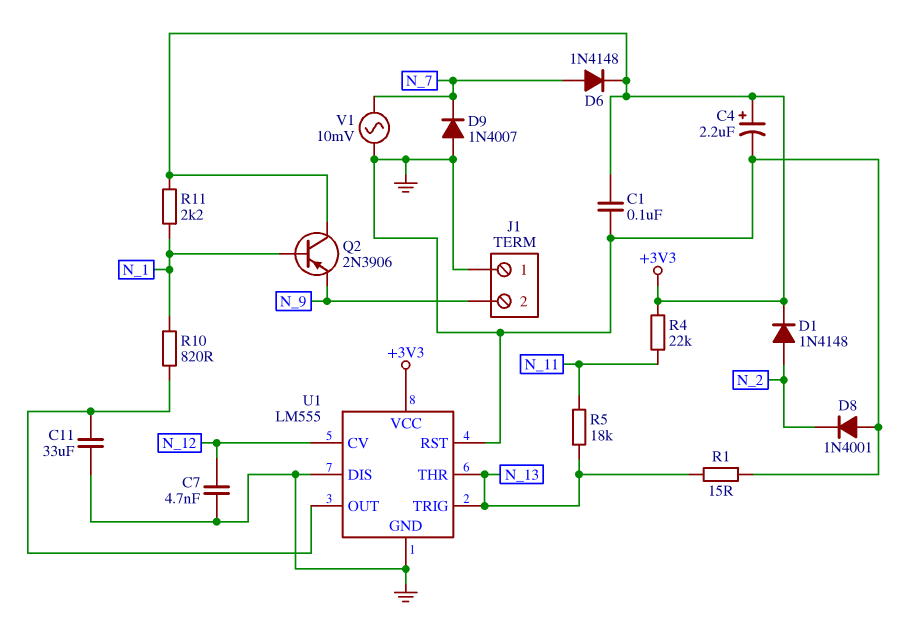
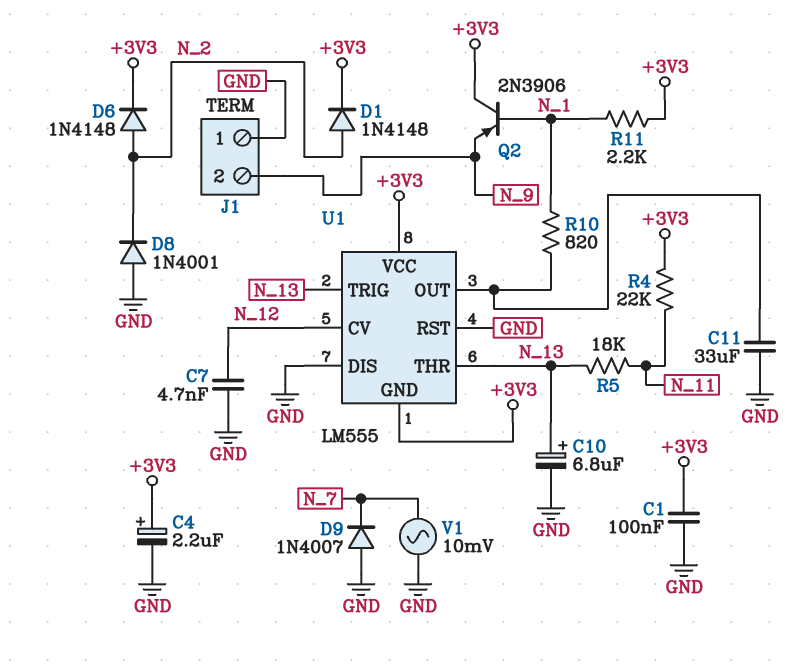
C10: none -> 6.8uF (plus N_13, minus GND)
D6: diode 1N4148 (A N_7, K +3V3) -> diode 1N4148 (A N_2, K +3V3)
R1: 15 (GND, N_13) -> none
U1 pin GND: GND -> +3V3

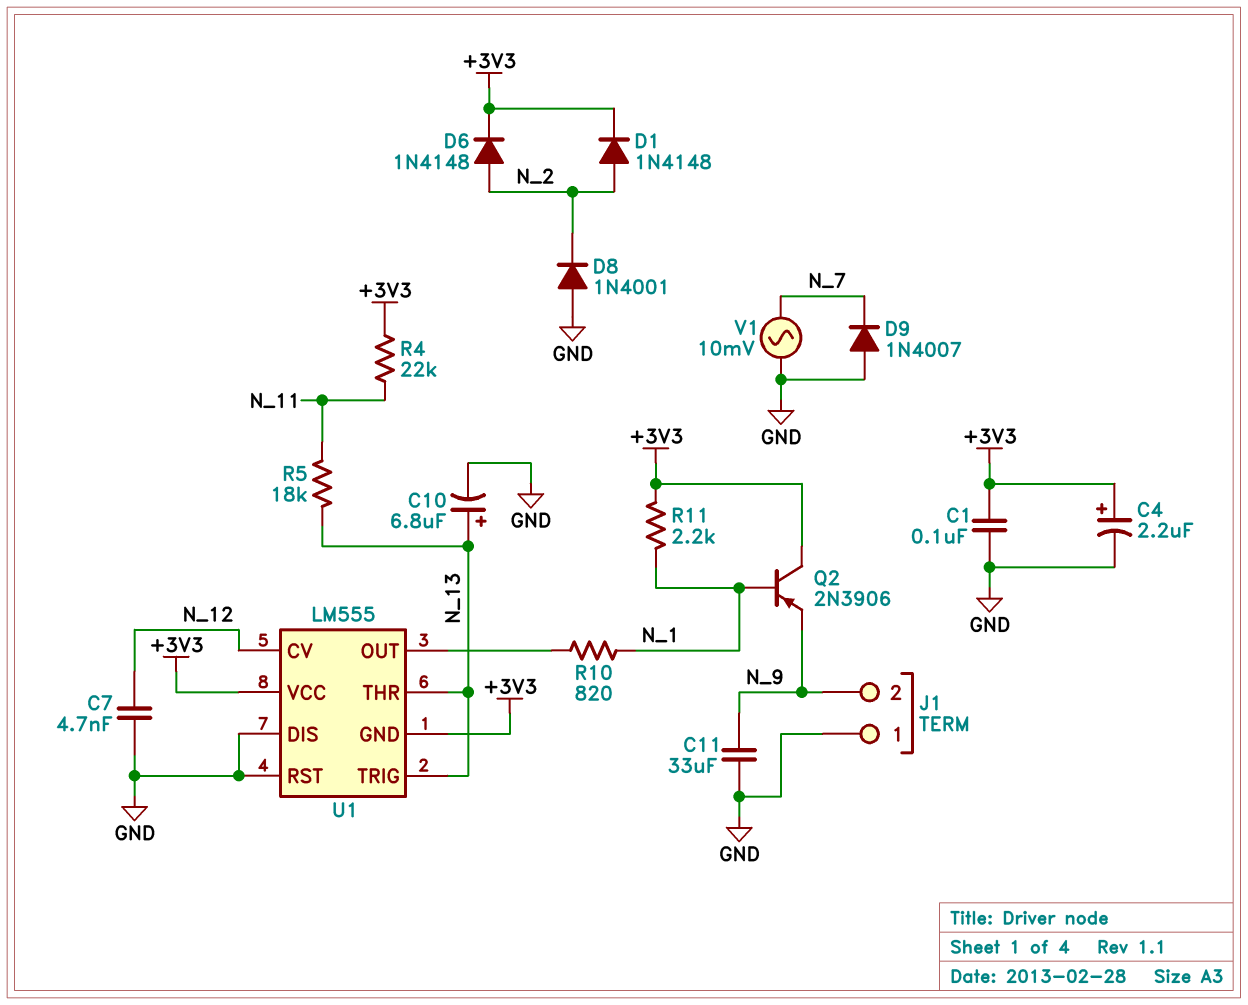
C11: 33uF (GND, U1/OUT) -> 33uF (GND, N_9)

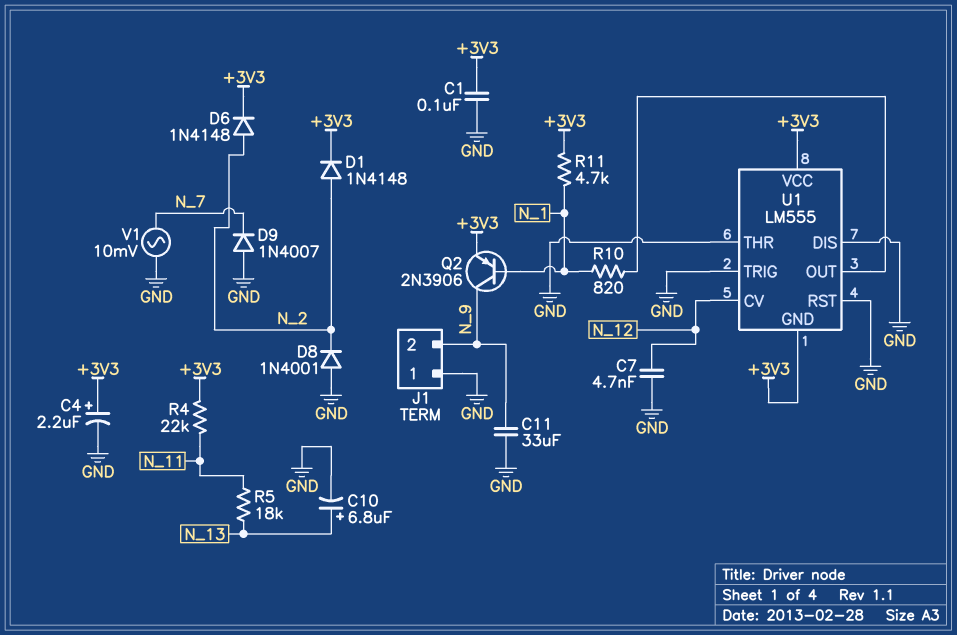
Q2: PNP 2N3906 (B N_1, C +3V3, E N_9) -> PNP 2N3906 (B N_1, C N_9, E +3V3)
R11: 2.2k (+3V3, N_1) -> 4.7k (+3V3, N_1)
U1 pin THR: N_13 -> GND
U1 pin TRIG: N_13 -> GND

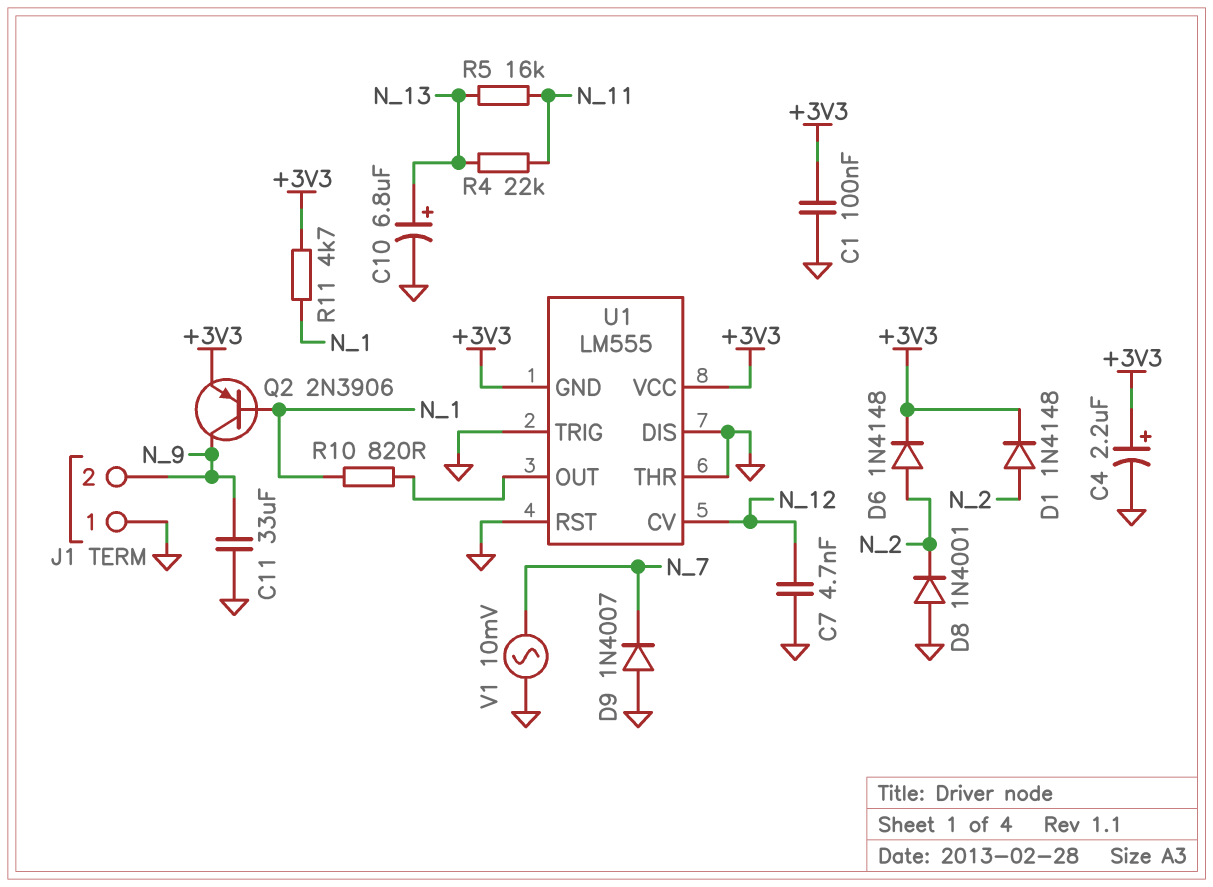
R4: 22k (+3V3, N_11) -> 22k (N_11, N_13)
R5: 18k (N_11, N_13) -> 16k (N_11, N_13)

